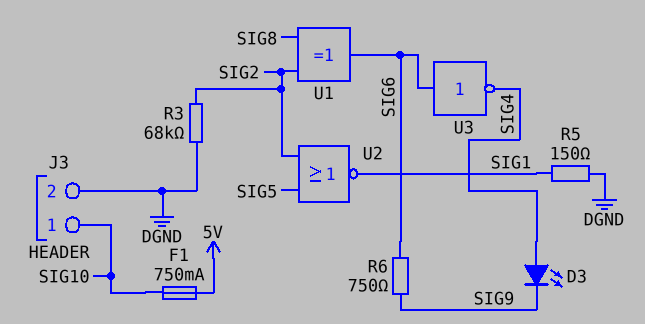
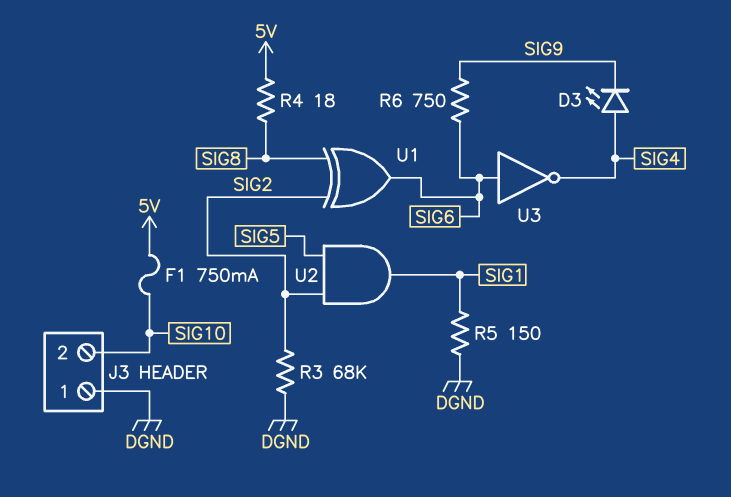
J3 pin 1: SIG10 -> DGND
J3 pin 2: DGND -> SIG10
R4: none -> 18 (5V, SIG8)
U2: NOR (in SIG2, in SIG5, out SIG1) -> AND (in SIG2, in SIG5, out SIG1)

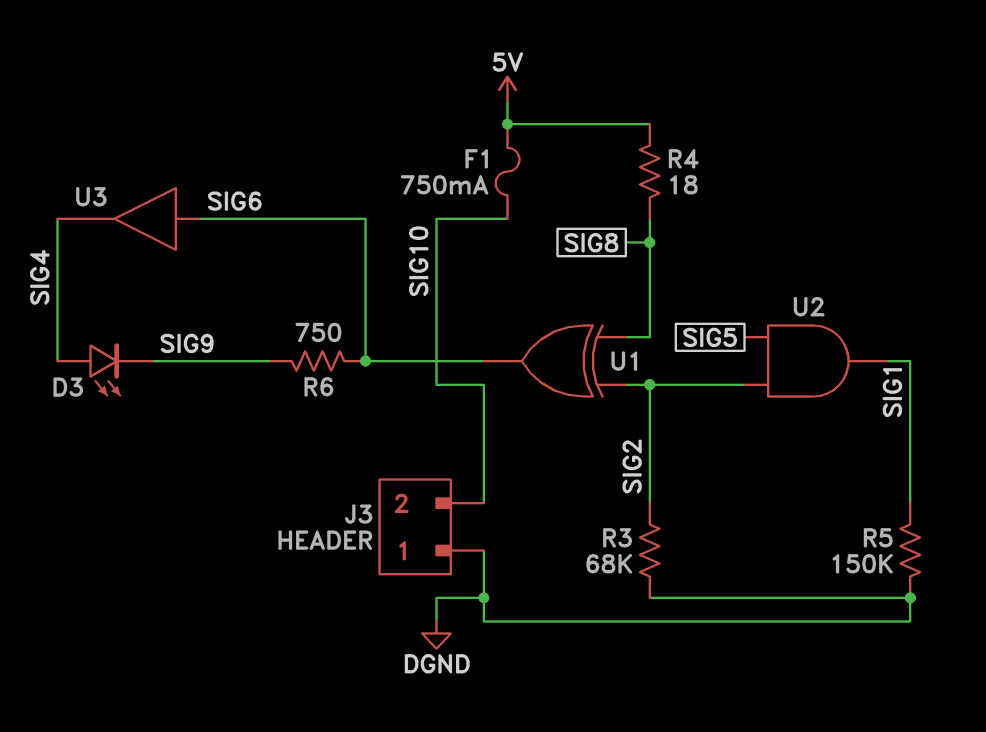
R5: 150 (DGND, SIG1) -> 150k (DGND, SIG1)
U3: NOT (in SIG6, out SIG4) -> buffer (in SIG6, out SIG4)

